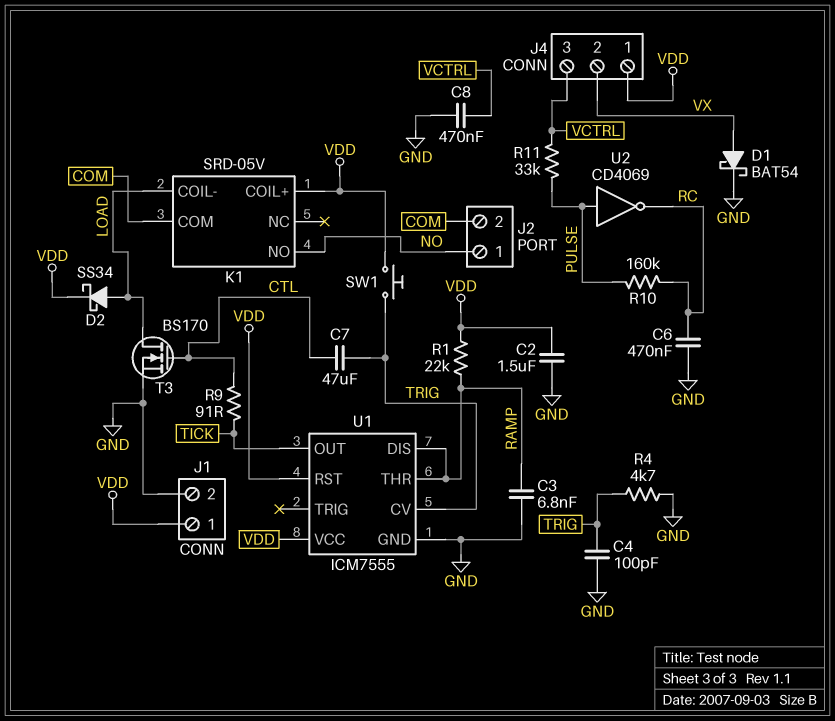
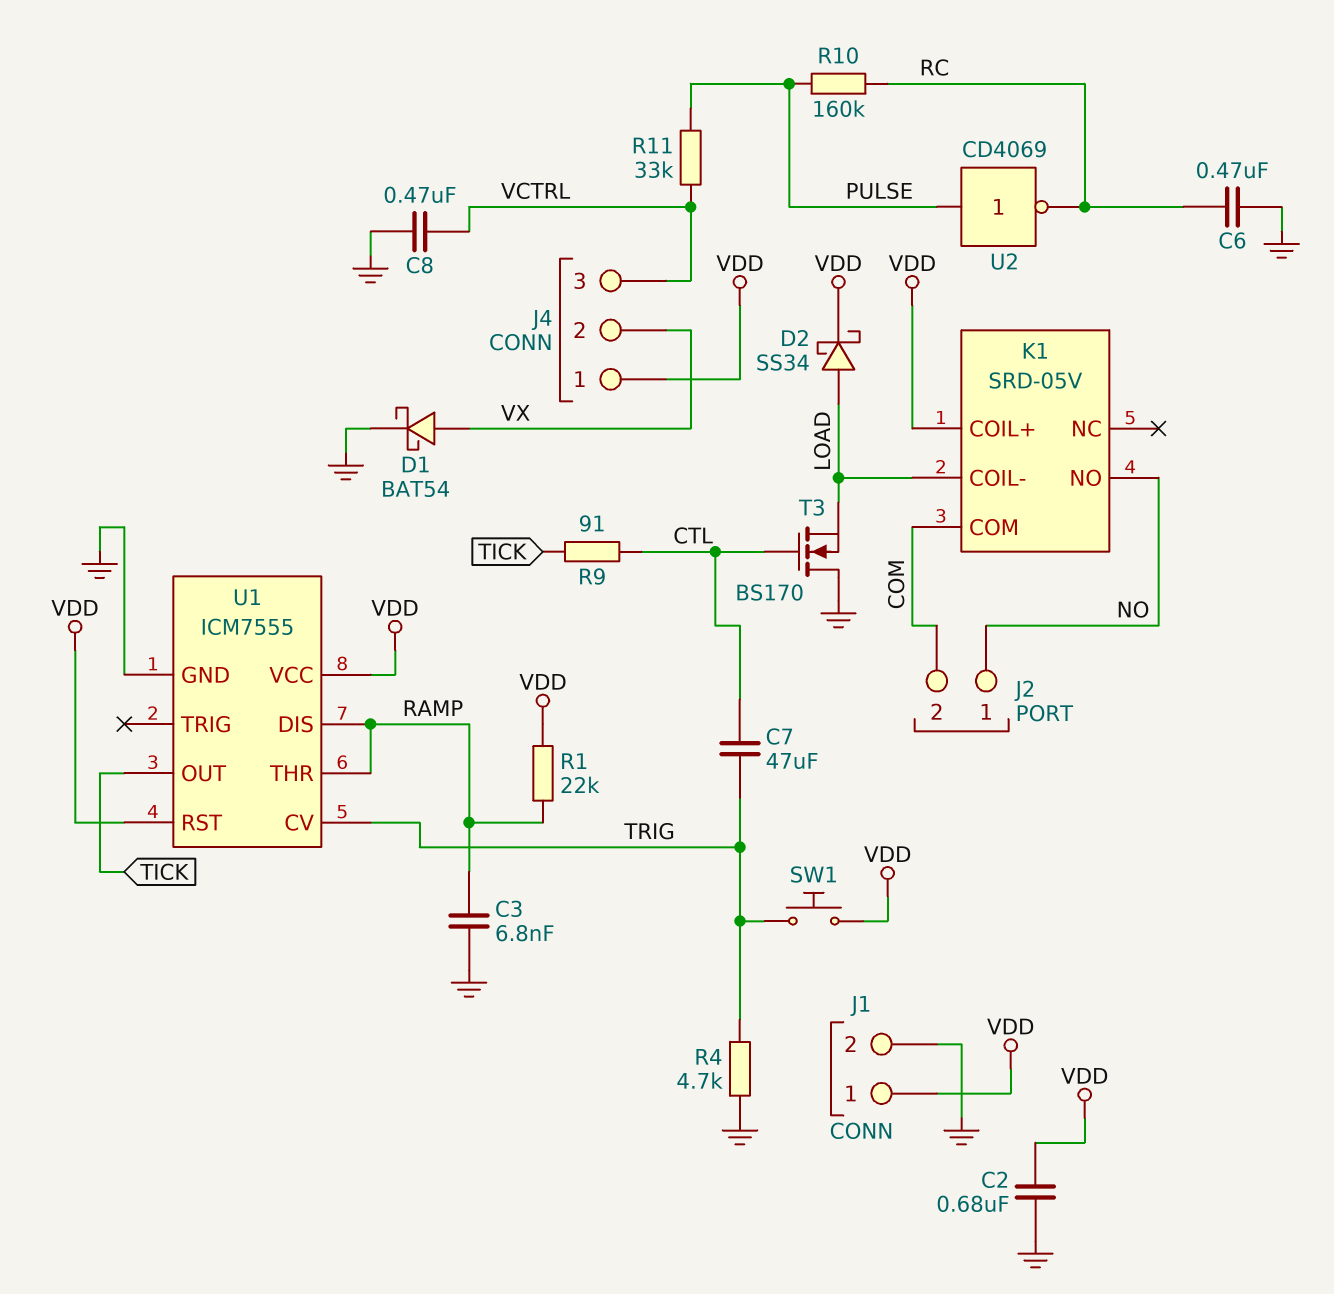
C2: 1.5uF (GND, VDD) -> 680nF (GND, VDD)
C4: 100pF (GND, TRIG) -> none
T3: NMOS BS170 (G CTL, D LOAD, S GND) -> NMOS BS170 (G CTL, D GND, S LOAD)

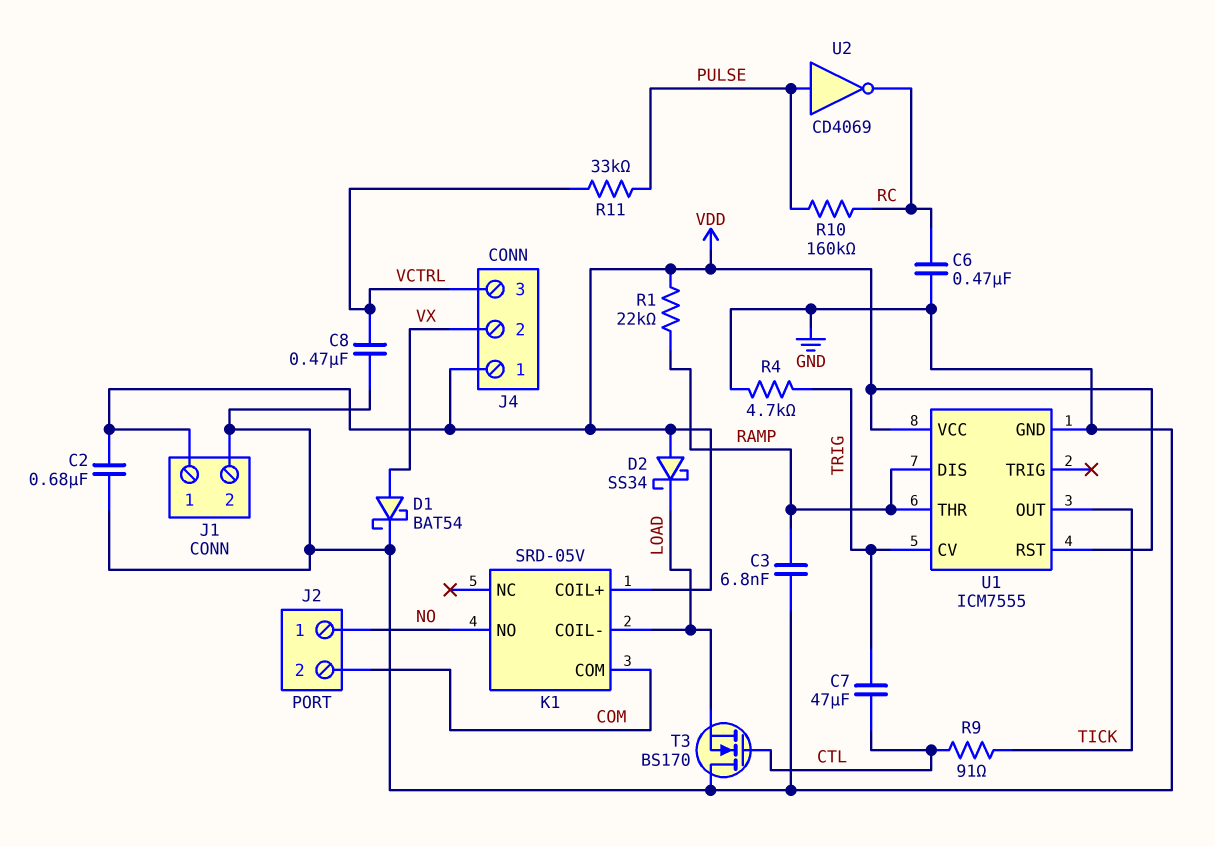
D2: schottky SS34 (A LOAD, K VDD) -> schottky SS34 (A VDD, K LOAD)
SW1: button (TRIG, VDD) -> none

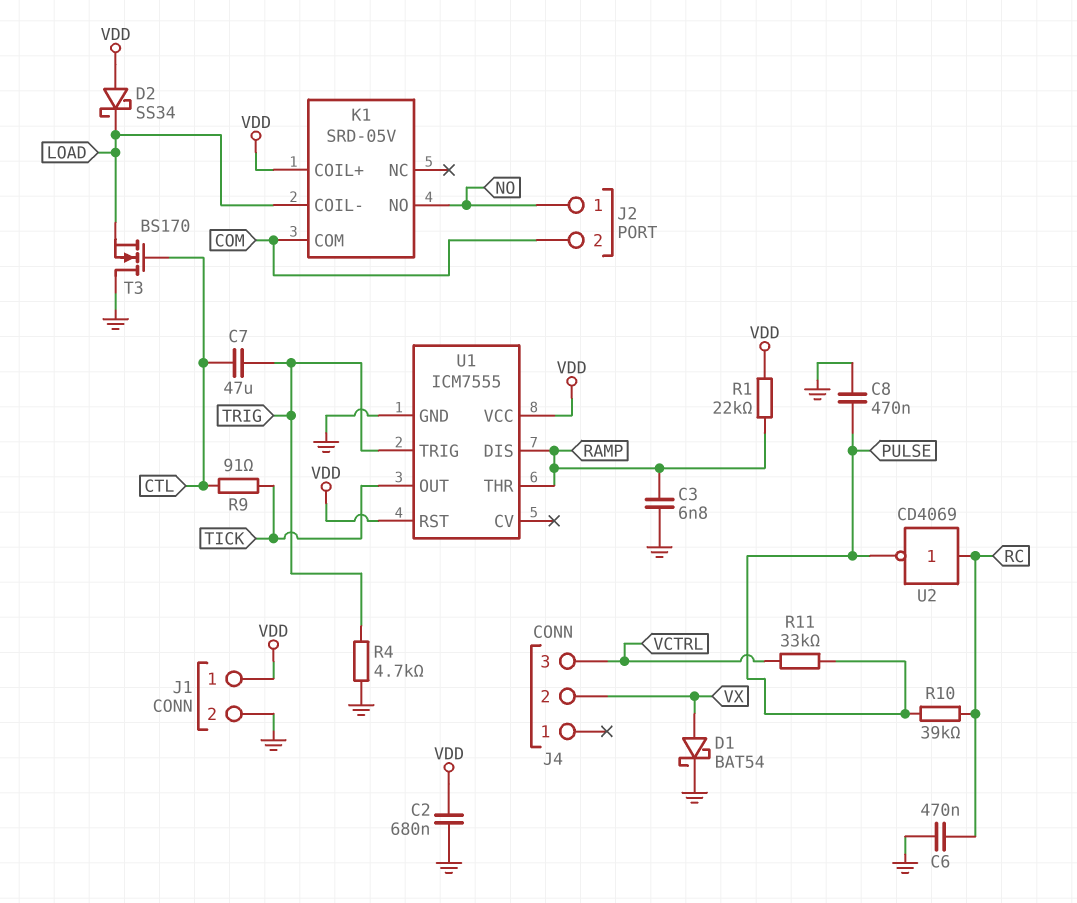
C8: 470nF (GND, VCTRL) -> 470nF (GND, PULSE)
J4 pin 1: VDD -> none
R10: 160k (PULSE, RC) -> 39k (PULSE, RC)
U1 pin CV: TRIG -> none
U1 pin TRIG: none -> TRIG
U2: NOT CD4069 (in PULSE, out RC) -> NOT CD4069 (in RC, out PULSE)

